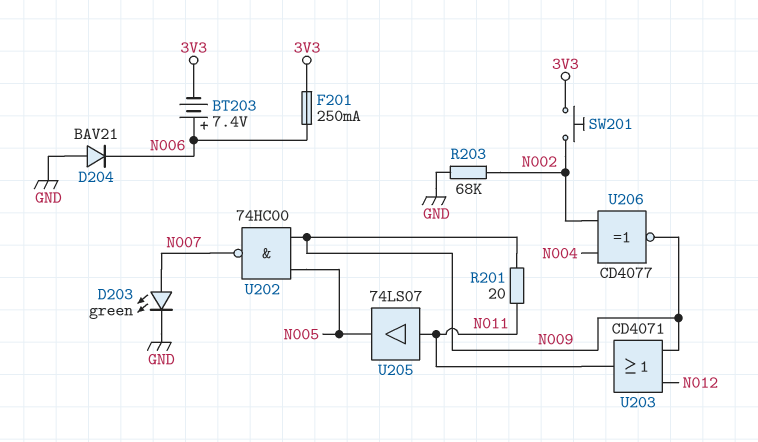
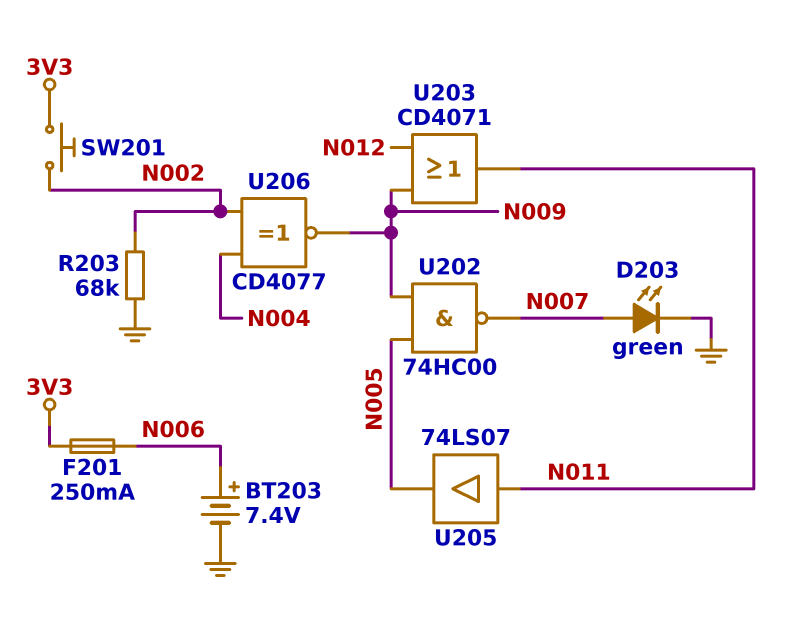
BT203: 7.4V (plus N006, minus 3V3) -> 7.4V (plus N006, minus GND)
D204: diode BAV21 (A GND, K N006) -> none
R201: 20 (N009, N011) -> none

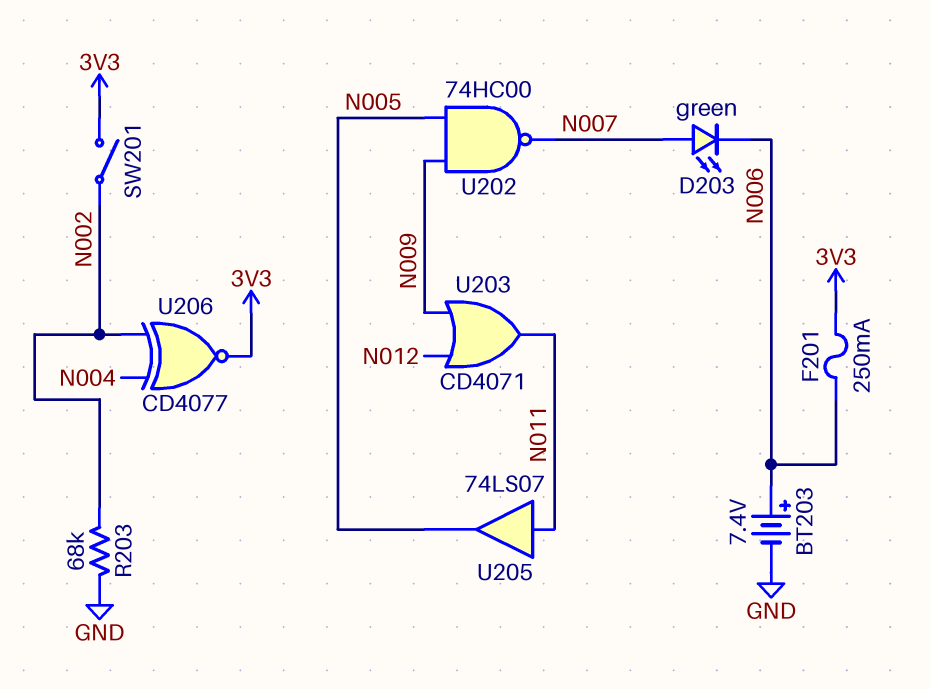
D203: LED green (A N007, K GND) -> LED green (A N007, K N006)
SW201: button (3V3, N002) -> switch (3V3, N002)
U206: XNOR CD4077 (in N002, in N004, out N009) -> XNOR CD4077 (in N002, in N004, out 3V3)

